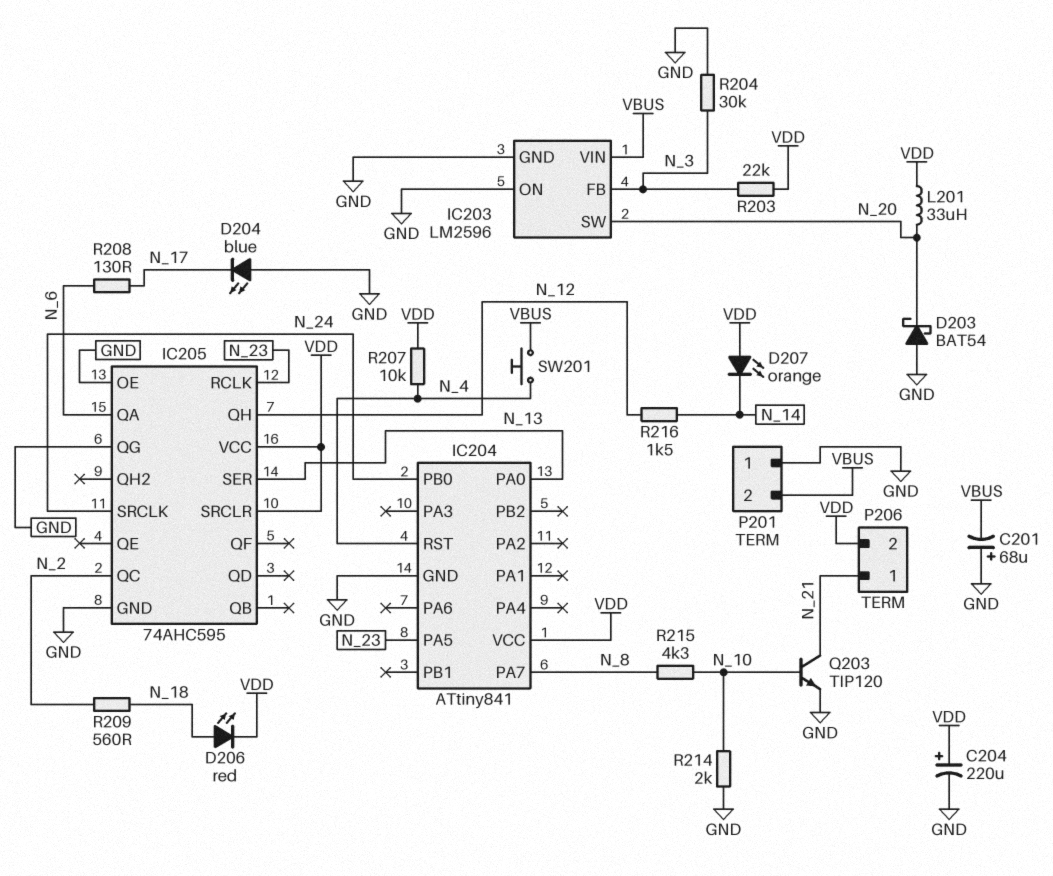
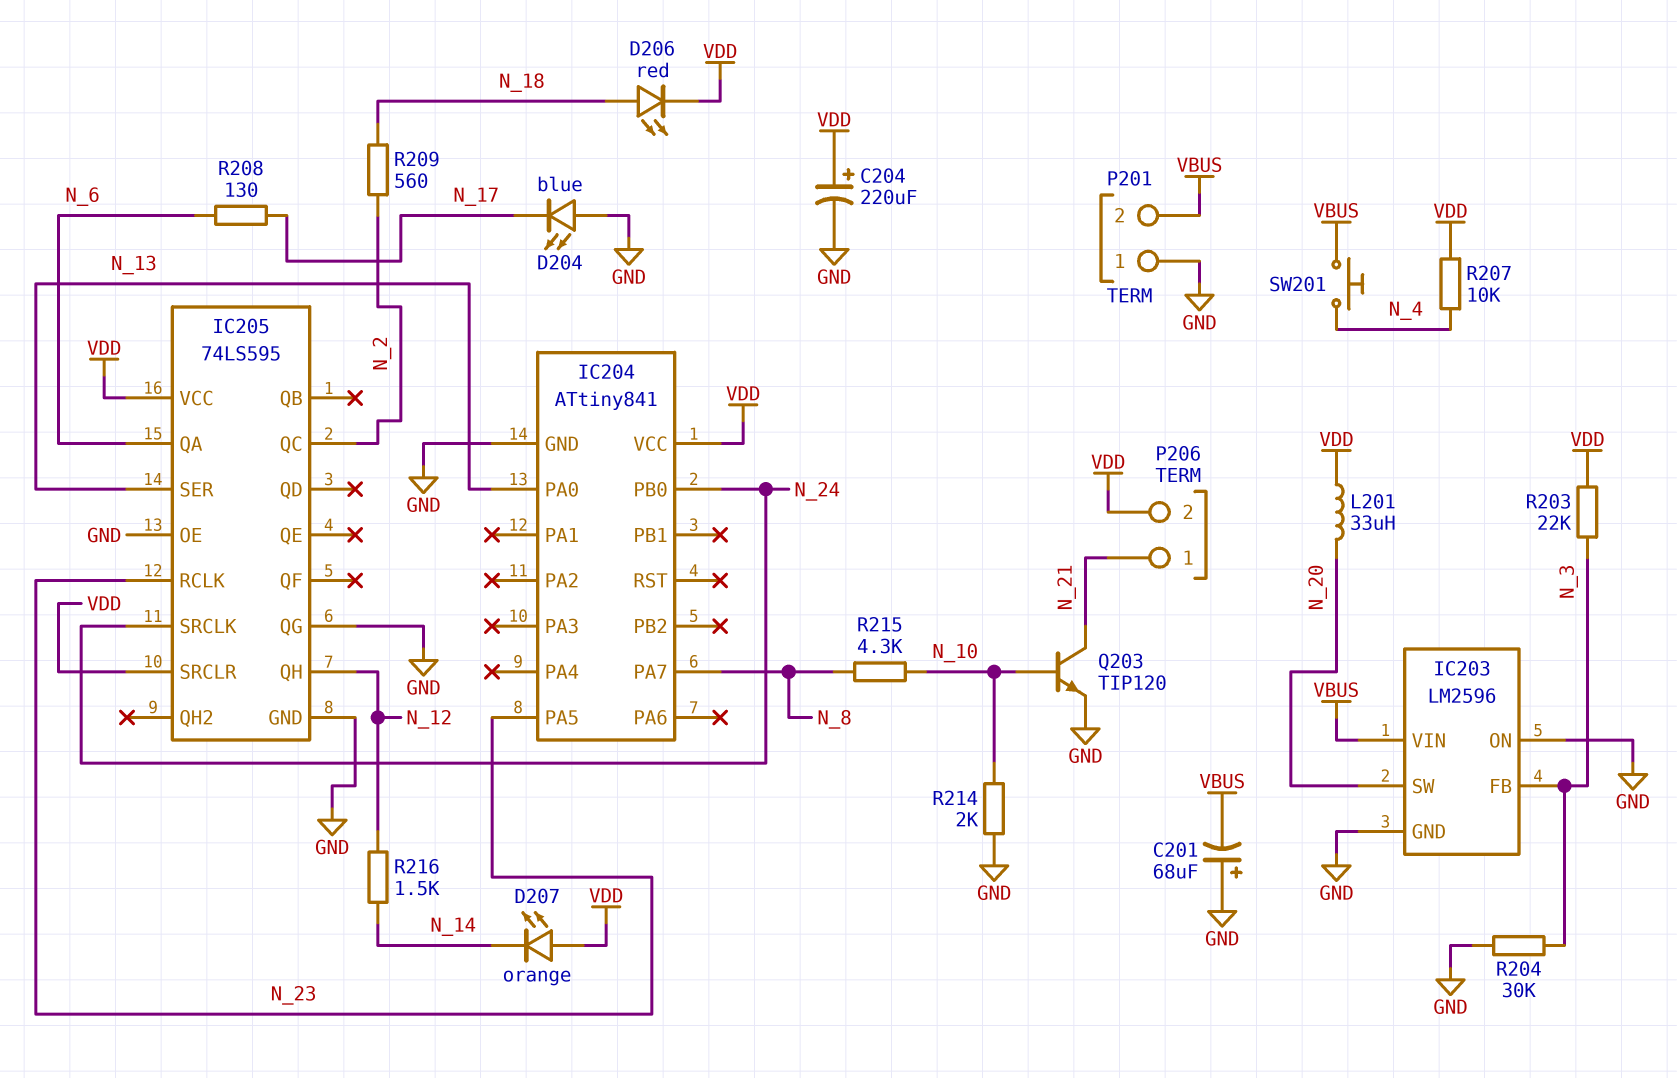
D203: schottky BAT54 (A GND, K N_20) -> none
IC204 pin RST: N_4 -> none
IC205: 74AHC595 -> 74LS595

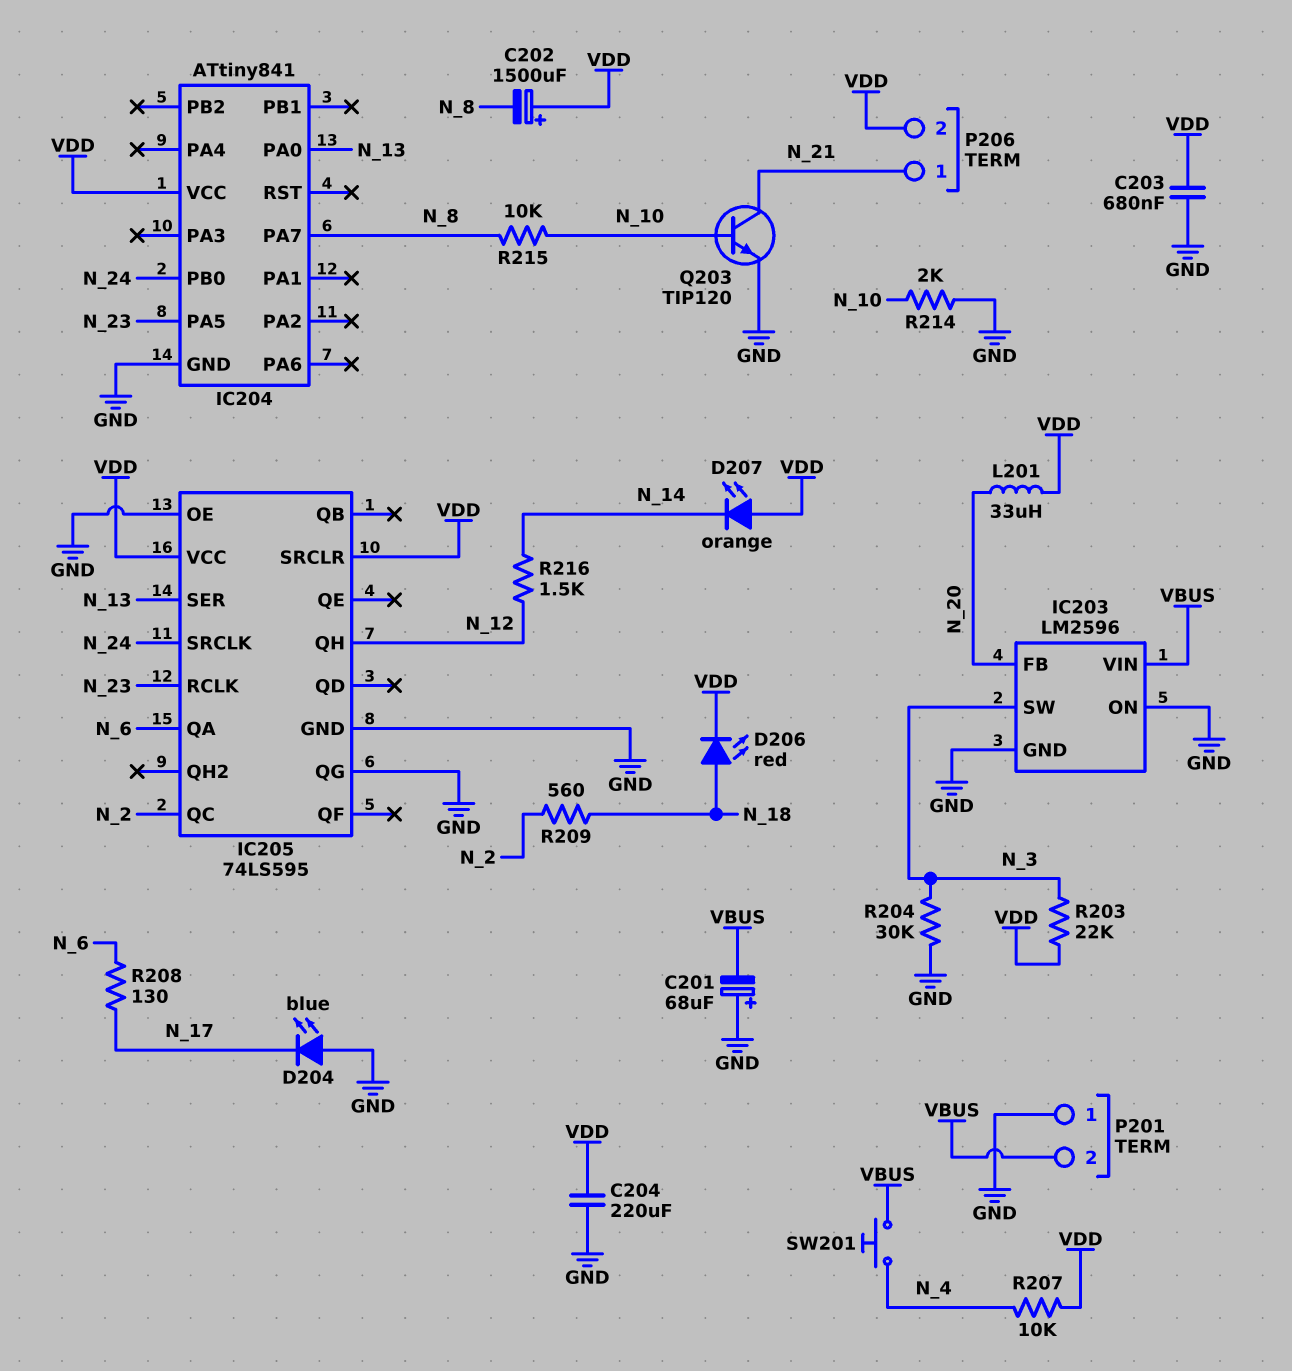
C202: none -> 1500uF (plus VDD, minus N_8)
C203: none -> 680nF (GND, VDD)
C204: 220uF (plus VDD, minus GND) -> 220uF (GND, VDD)
IC203 pin FB: N_3 -> N_20
IC203 pin SW: N_20 -> N_3
R215: 4.3k (N_8, N_10) -> 10k (N_8, N_10)

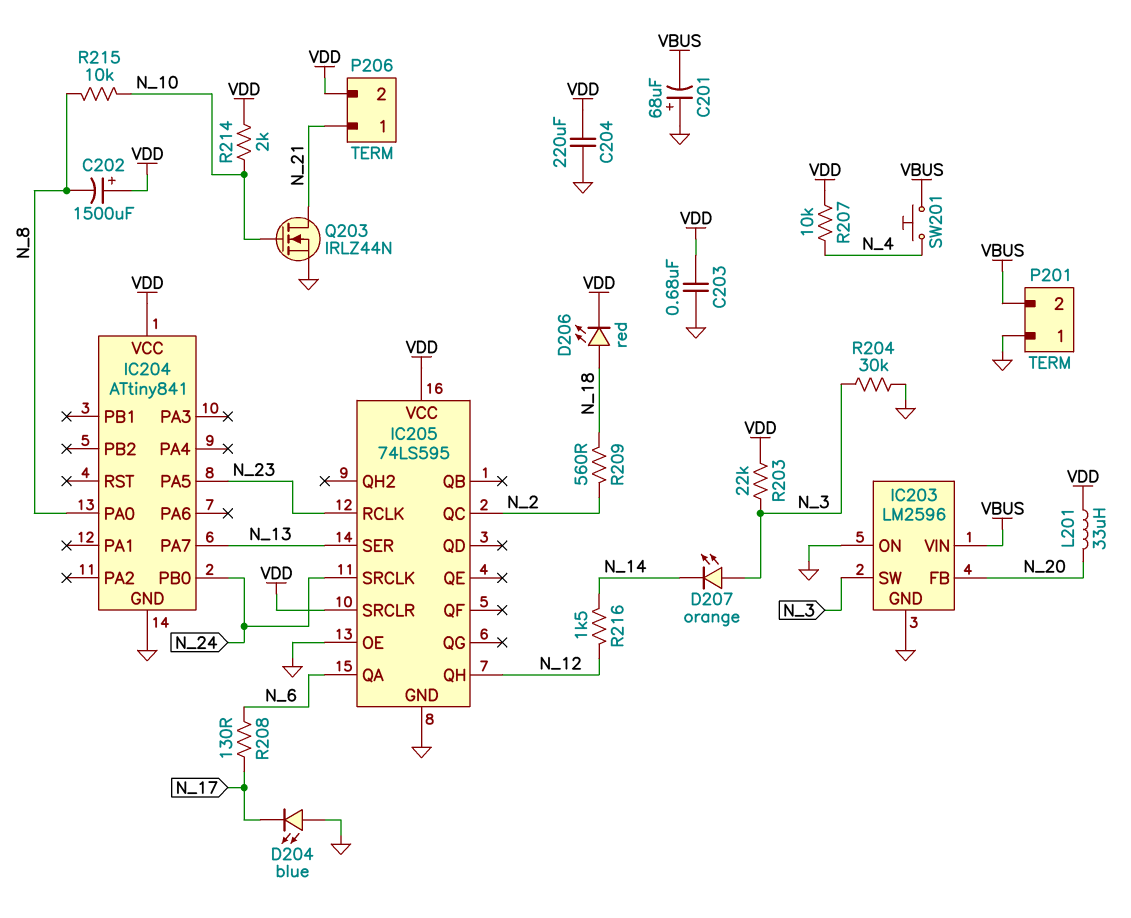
D207: LED orange (A VDD, K N_14) -> LED orange (A N_3, K N_14)
IC204 pin PA0: N_13 -> N_8
IC204 pin PA7: N_8 -> N_13
IC205 pin QG: GND -> none
Q203: NPN TIP120 (B N_10, C N_21, E GND) -> NMOS IRLZ44N (G N_10, D N_21, S GND)
R214: 2k (GND, N_10) -> 2k (N_10, VDD)

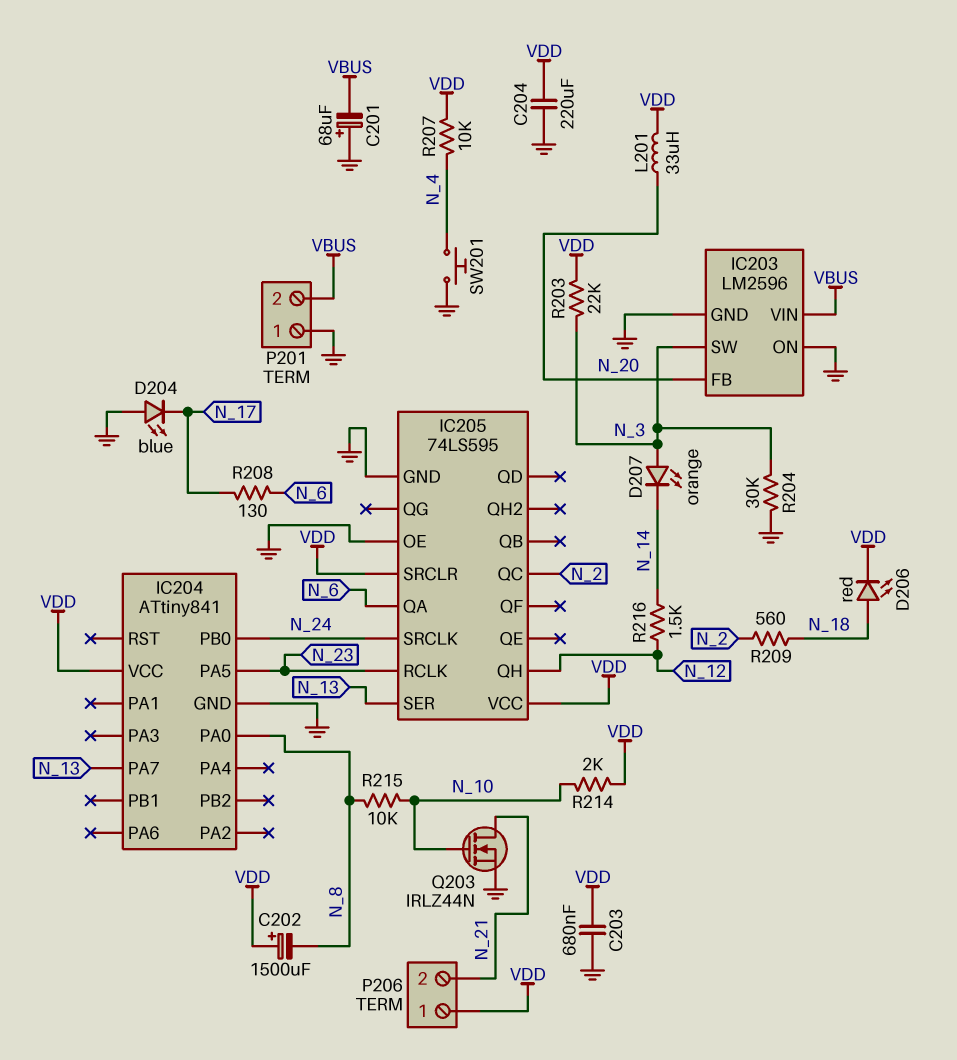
P206 pin 1: N_21 -> VDD
P206 pin 2: VDD -> N_21
SW201: button (N_4, VBUS) -> button (GND, N_4)

